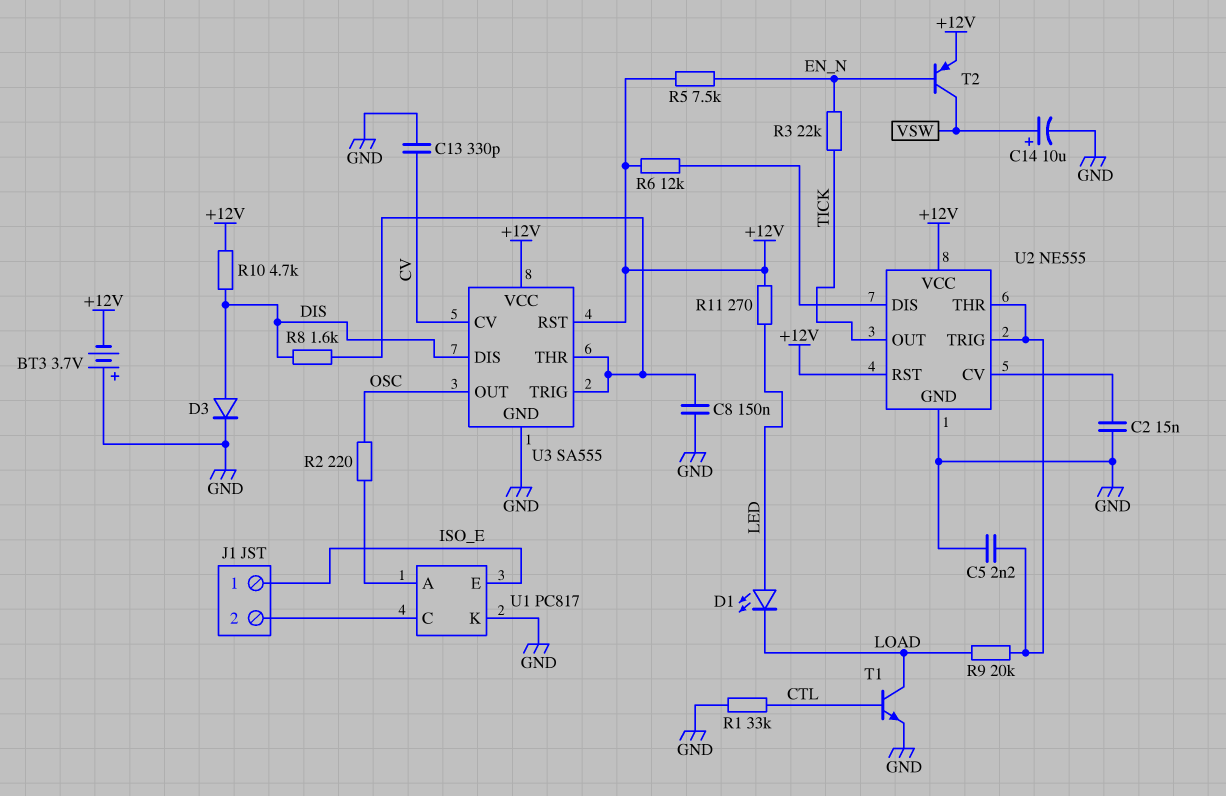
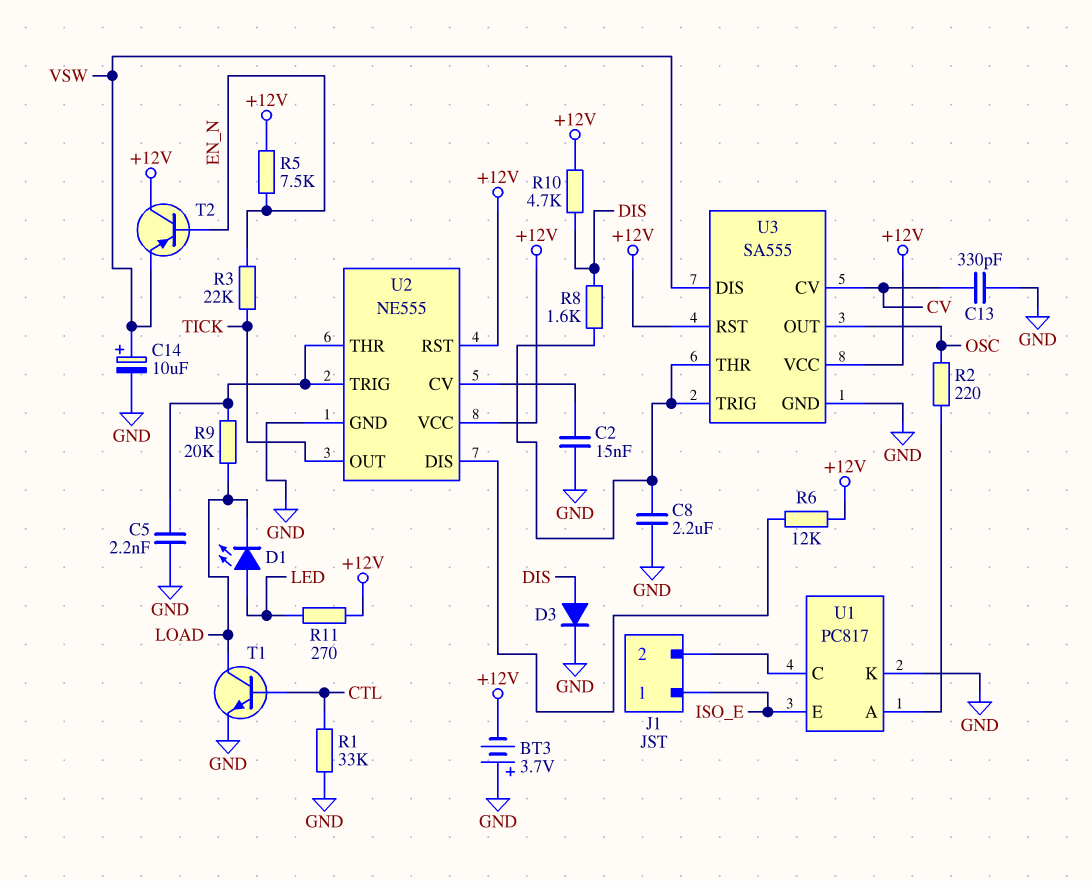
C8: 150nF (GND, U3/THR) -> 2.2uF (GND, U3/THR)
T2: PNP (B EN_N, C VSW, E +12V) -> PNP (B EN_N, C +12V, E VSW)
U3 pin DIS: DIS -> VSW

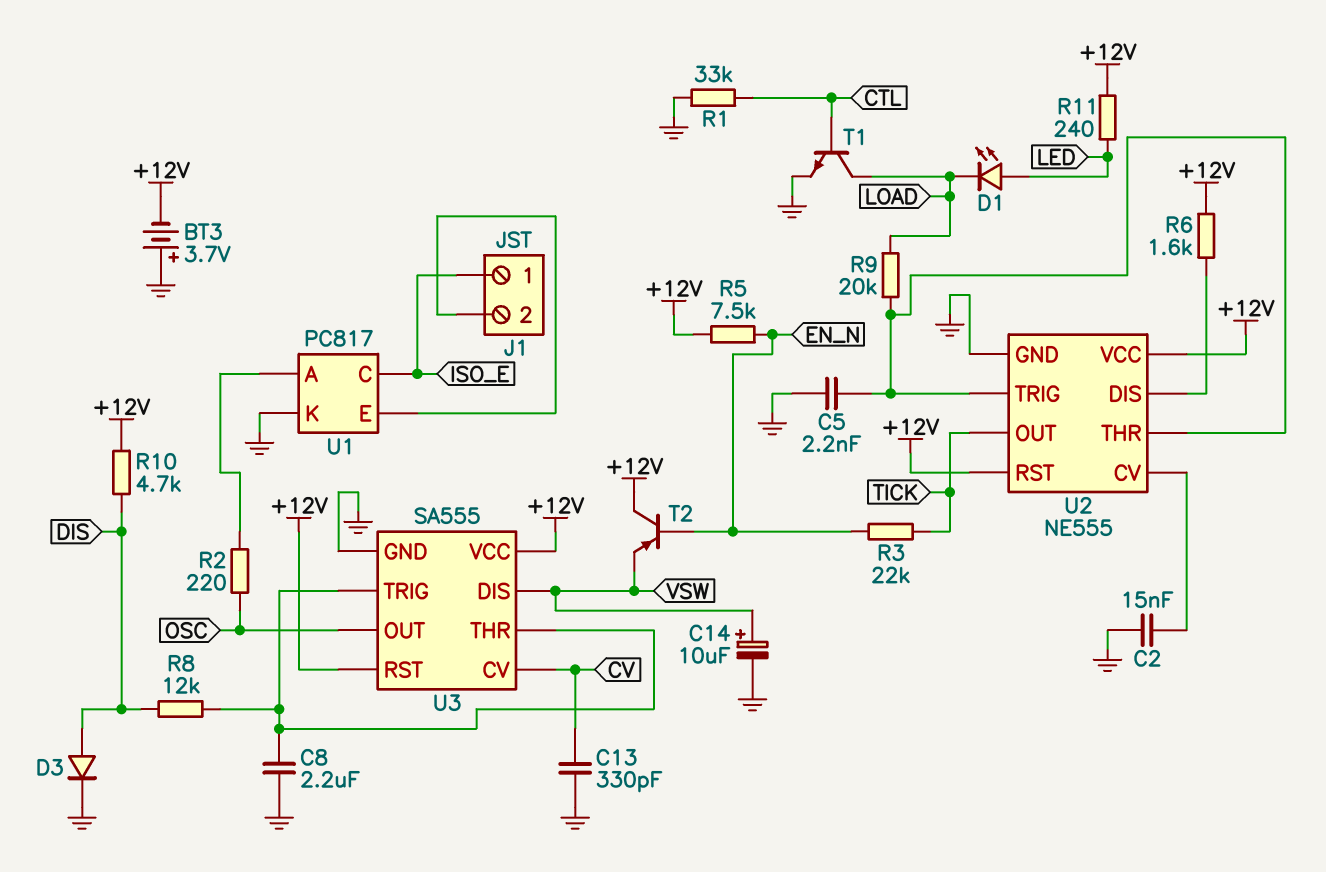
R6: 12k (+12V, U2/DIS) -> 1.6k (+12V, U2/DIS)
R8: 1.6k (DIS, U3/THR) -> 12k (DIS, U3/THR)
R11: 270 (+12V, LED) -> 240 (+12V, LED)
U1 pin C: J1/2 -> ISO_E
U1 pin E: ISO_E -> J1/2

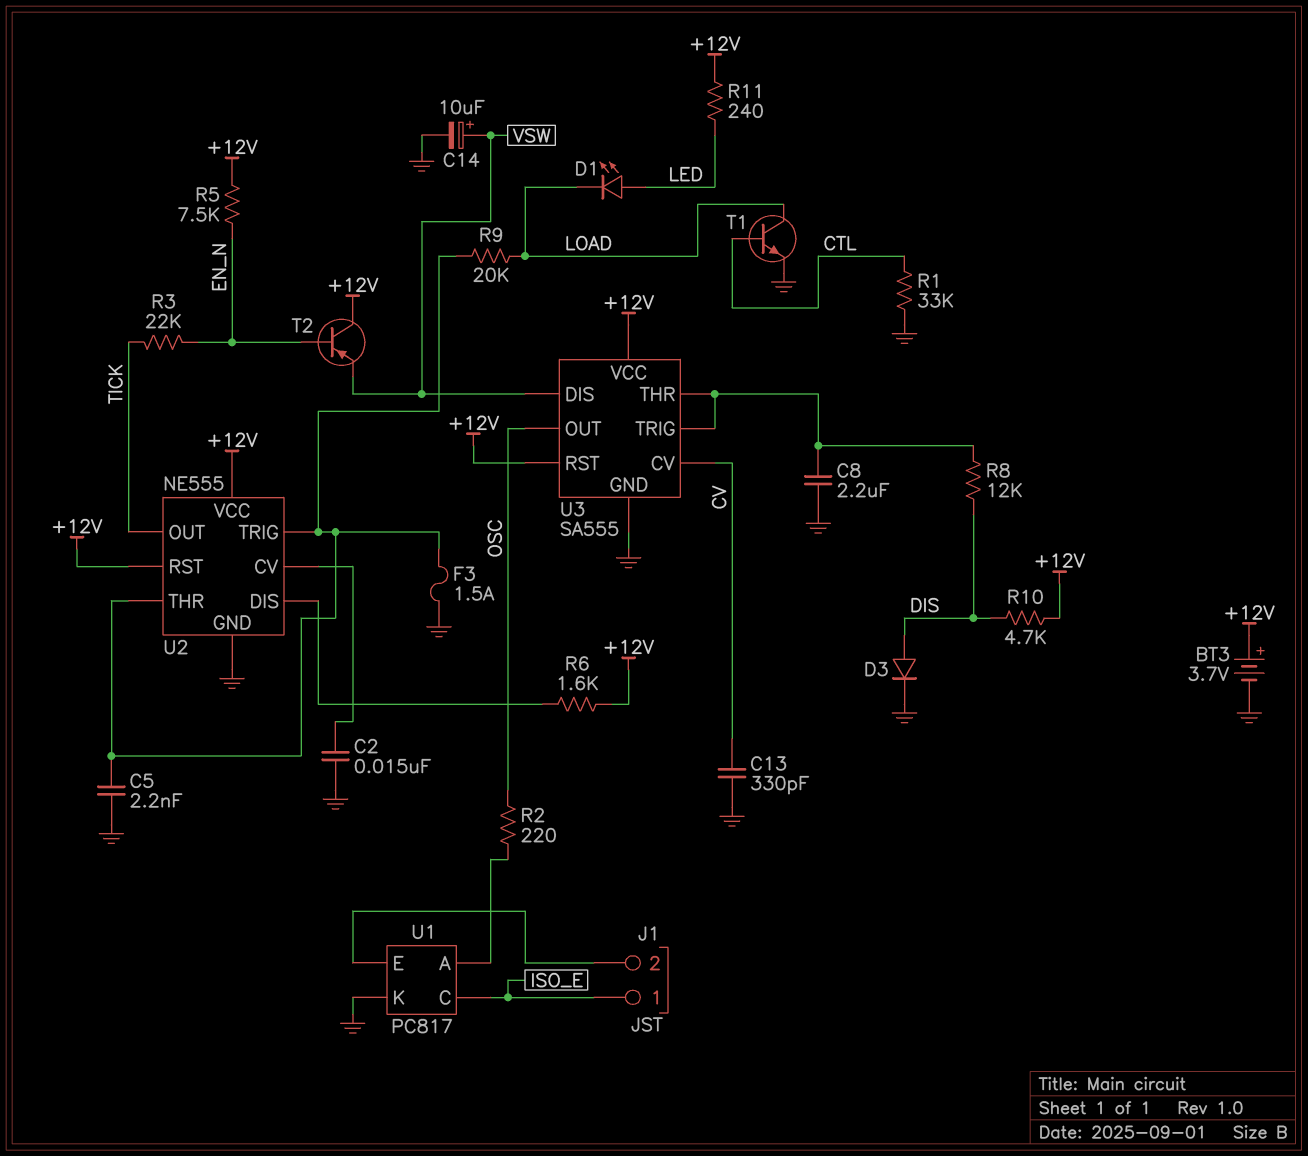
BT3: 3.7V (plus GND, minus +12V) -> 3.7V (plus +12V, minus GND)
F3: none -> 1.5A (GND, U2/THR)

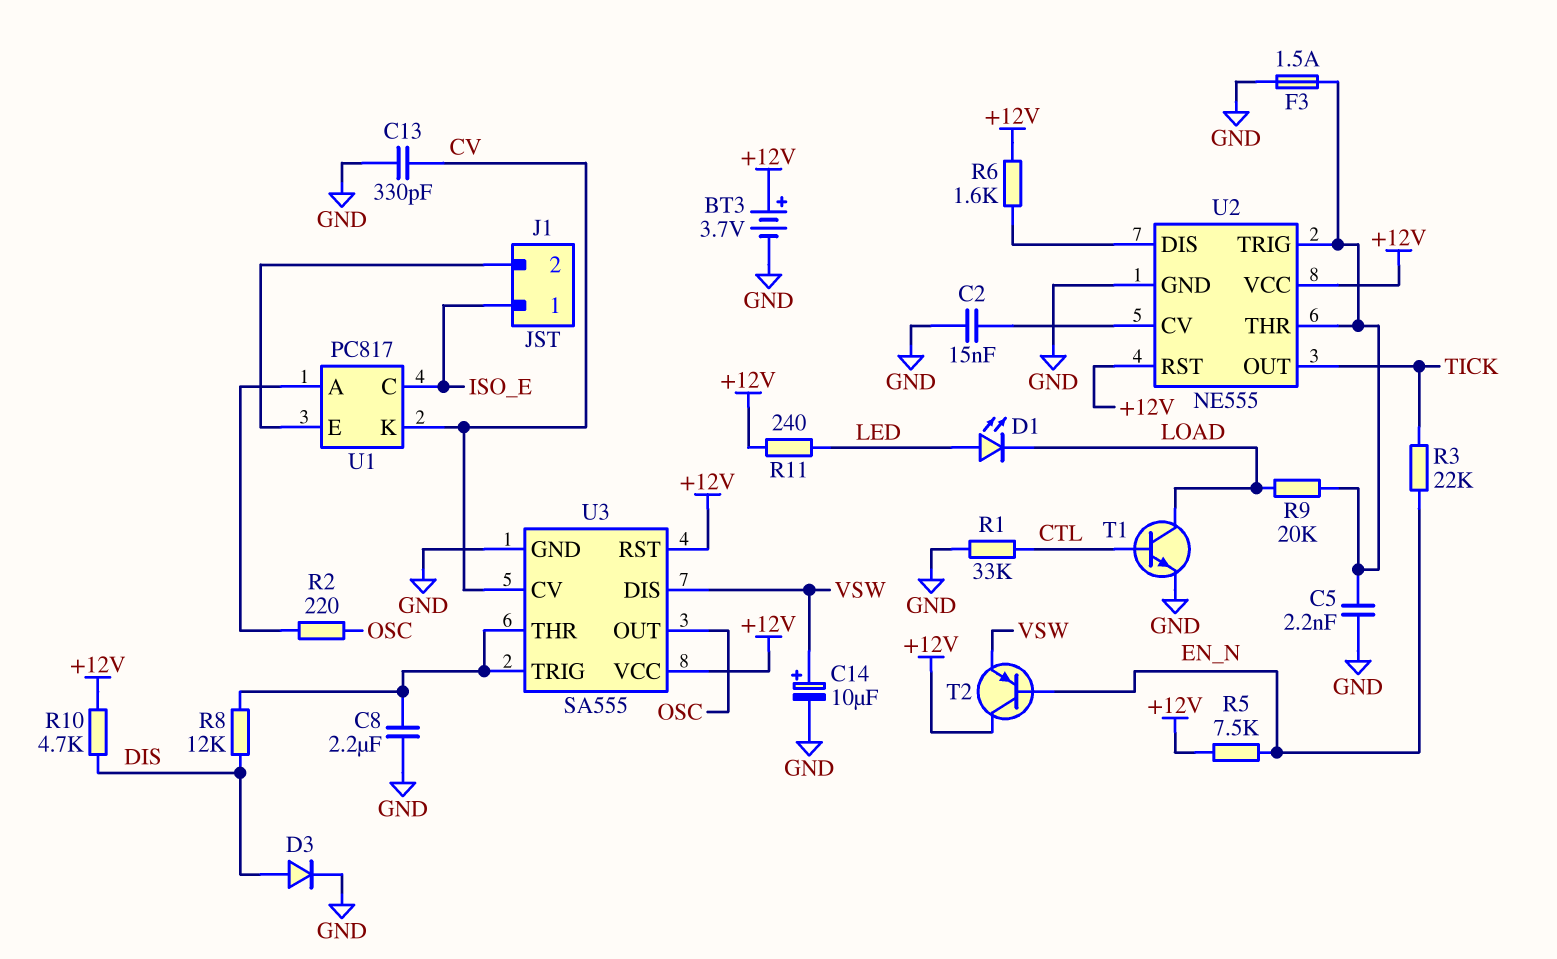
U1 pin K: GND -> CV

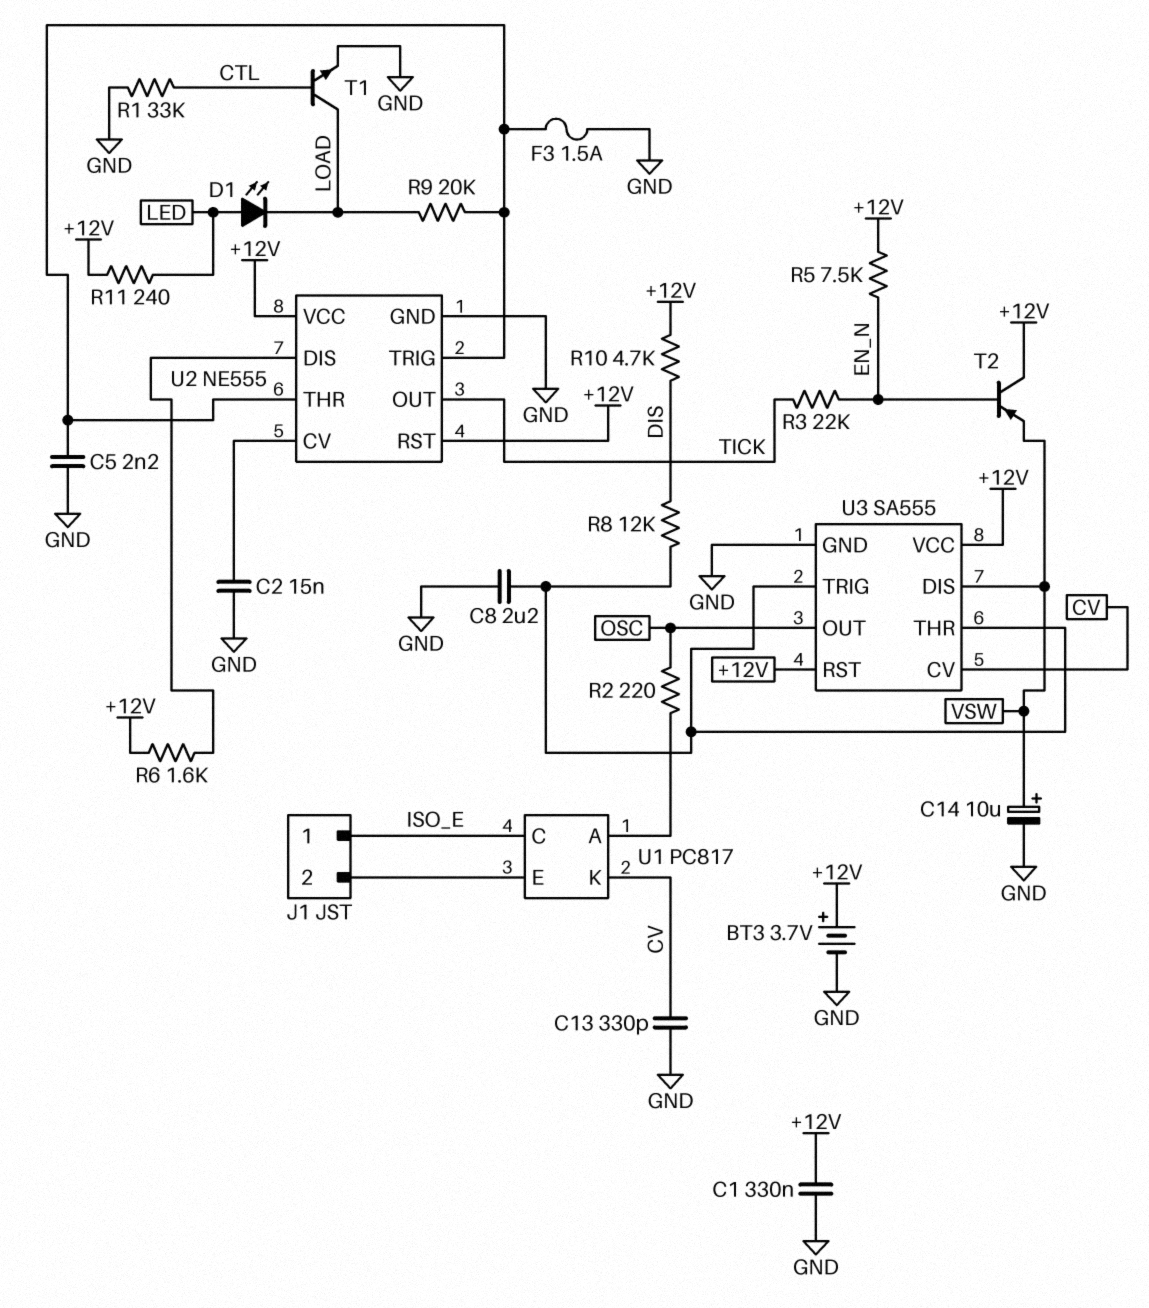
C1: none -> 330nF (+12V, GND)
D3: diode (A DIS, K GND) -> none

